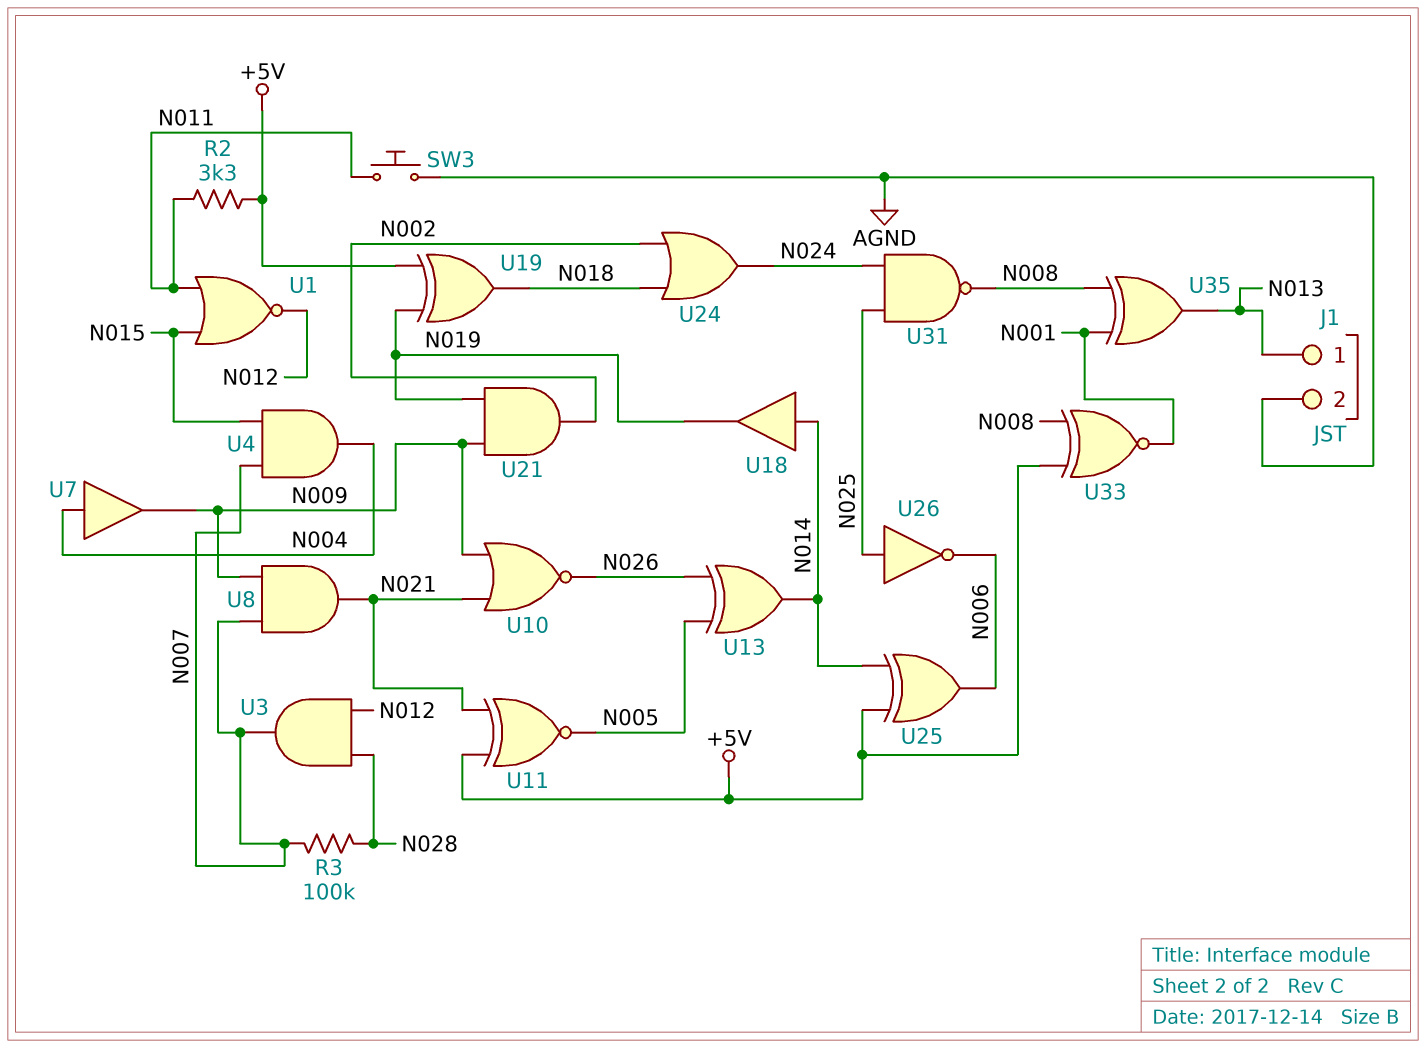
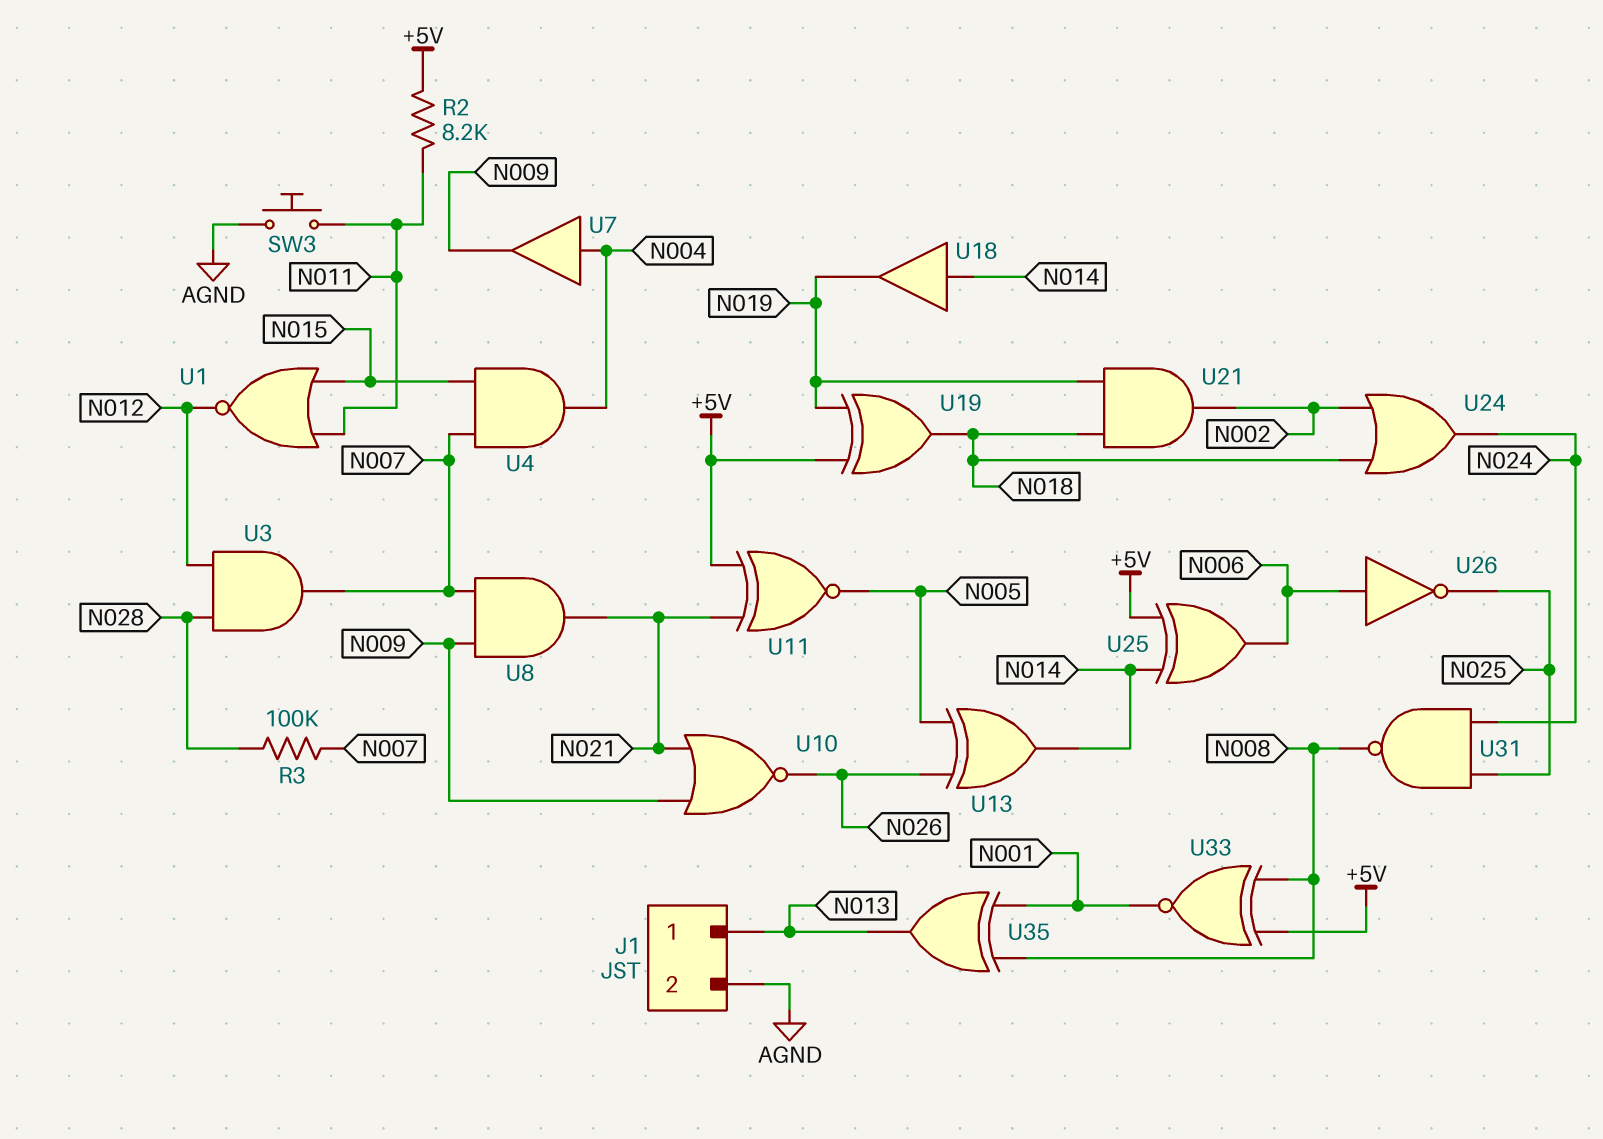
R2: 3.3k (+5V, N011) -> 8.2k (+5V, N011)
U21: AND (in N009, in N019, out N002) -> AND (in N018, in N019, out N002)
U26: NOT (in N025, out N006) -> NOT (in N006, out N025)

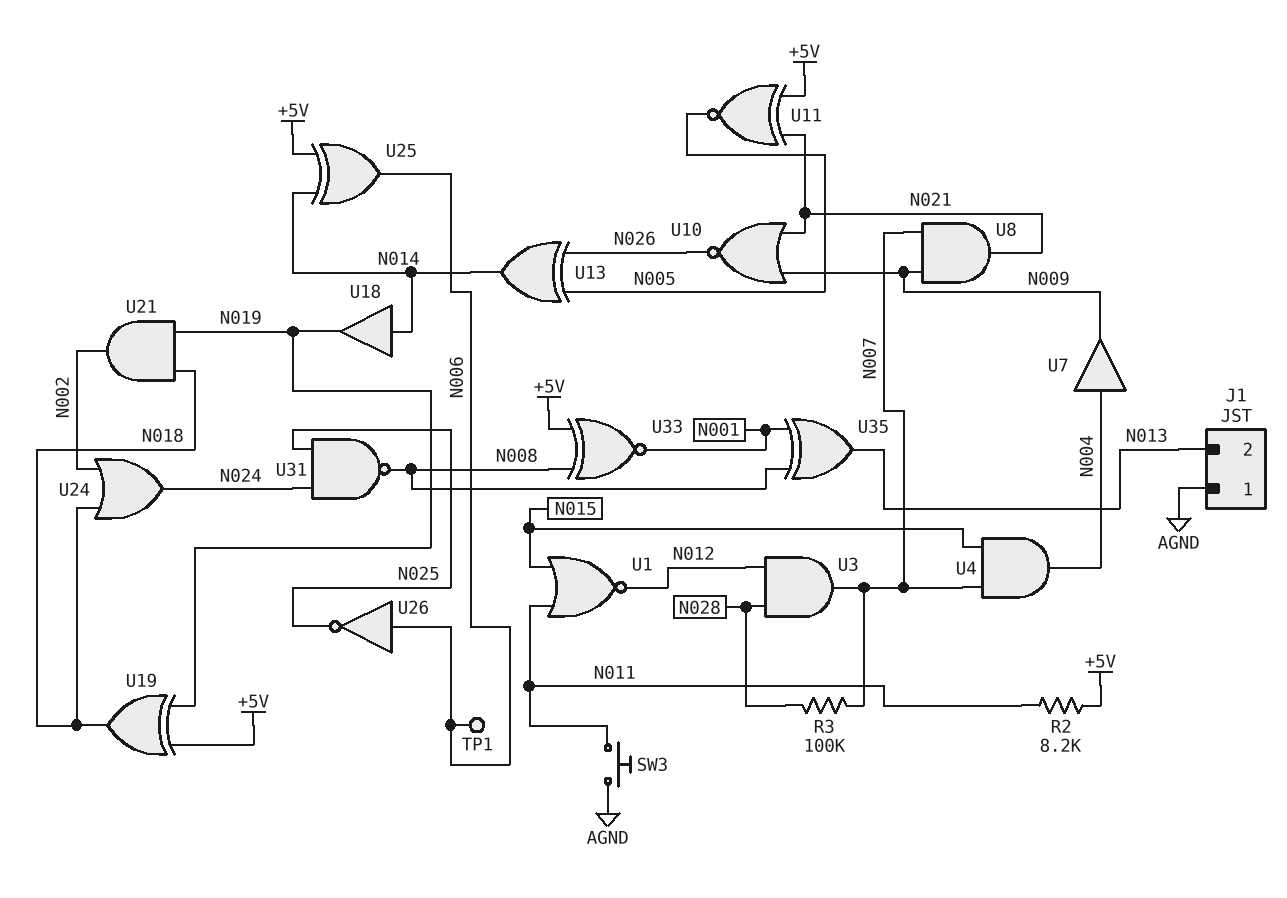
J1 pin 1: N013 -> AGND
J1 pin 2: AGND -> N013
TP1: none -> test point (N006)

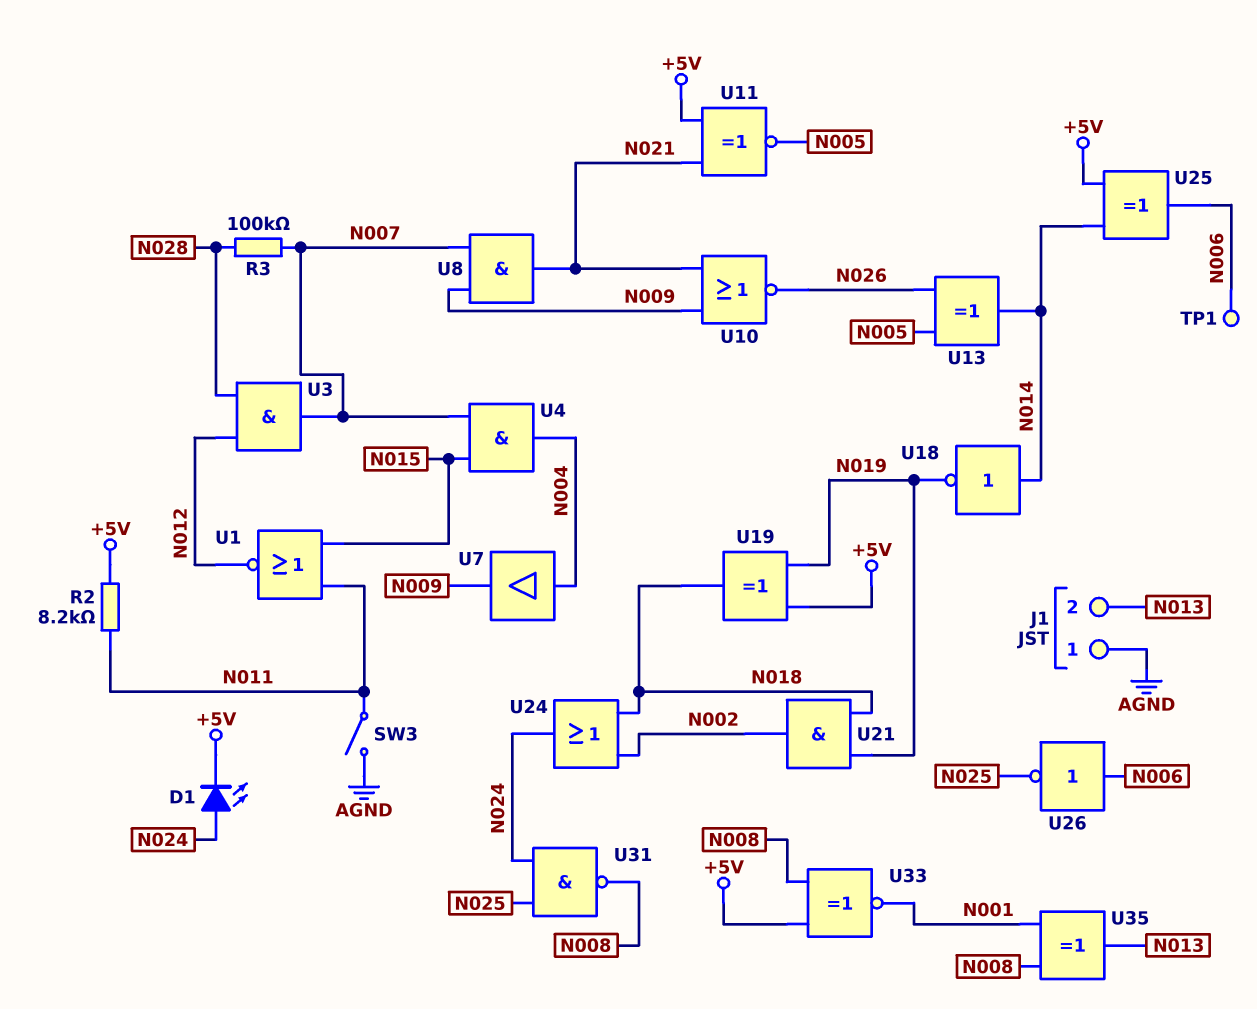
D1: none -> LED (A N024, K +5V)
SW3: button (AGND, N011) -> switch (AGND, N011)
U18: buffer (in N014, out N019) -> NOT (in N014, out N019)

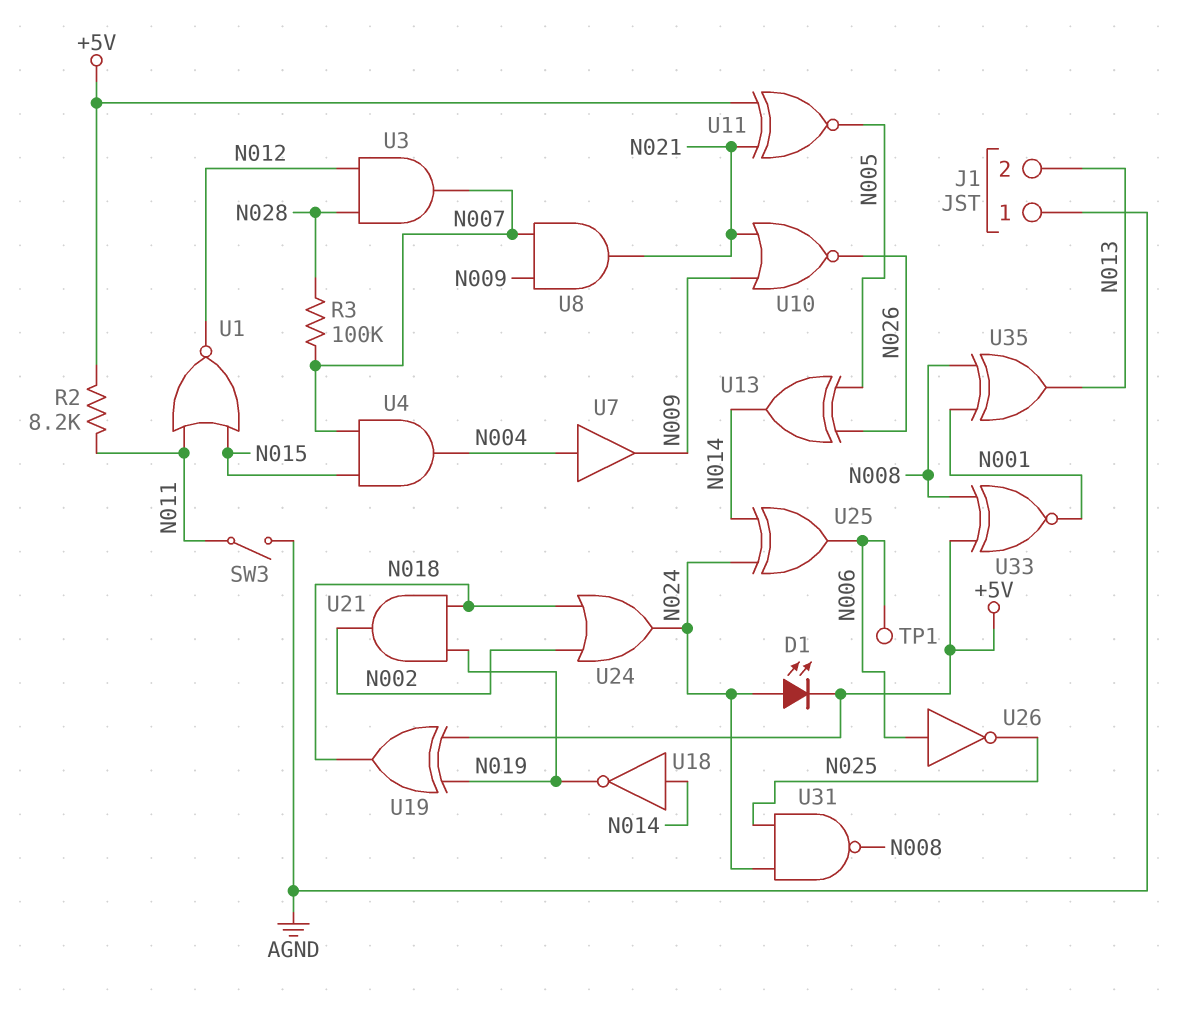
U25: XOR (in +5V, in N014, out N006) -> XOR (in N014, in N024, out N006)

